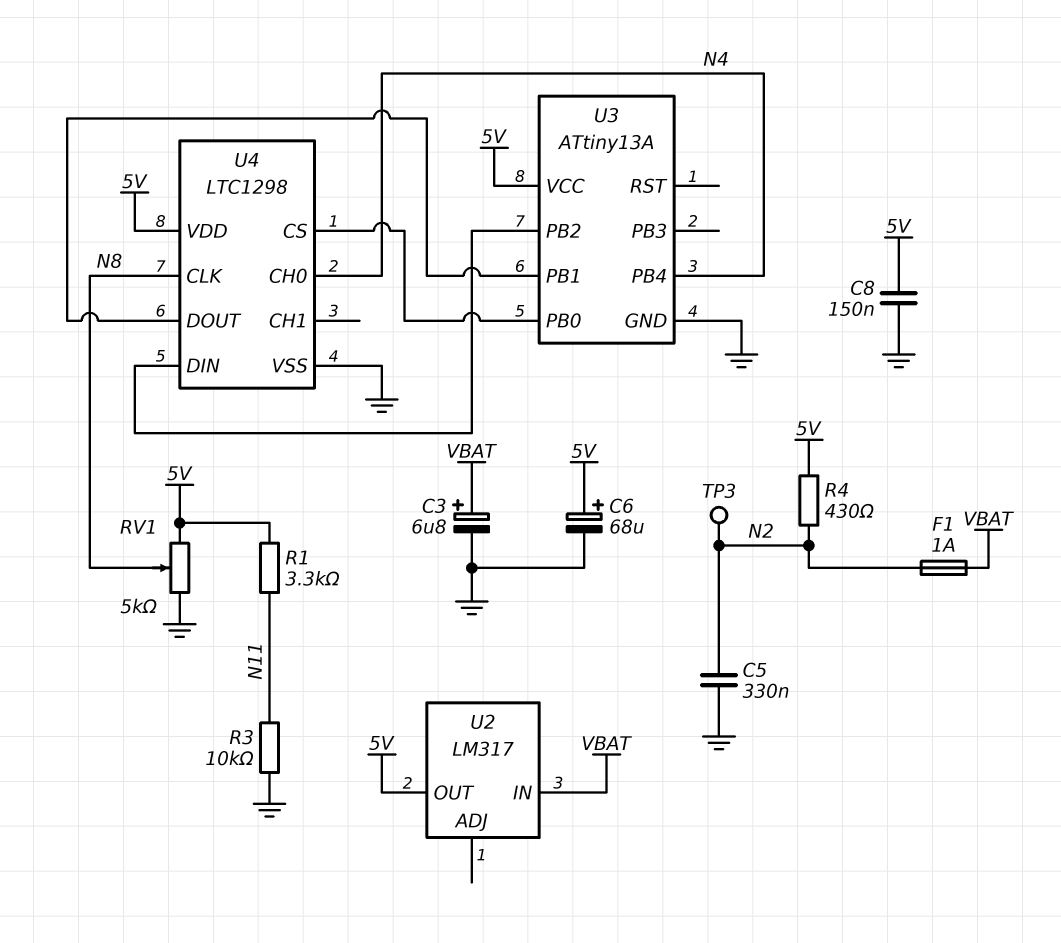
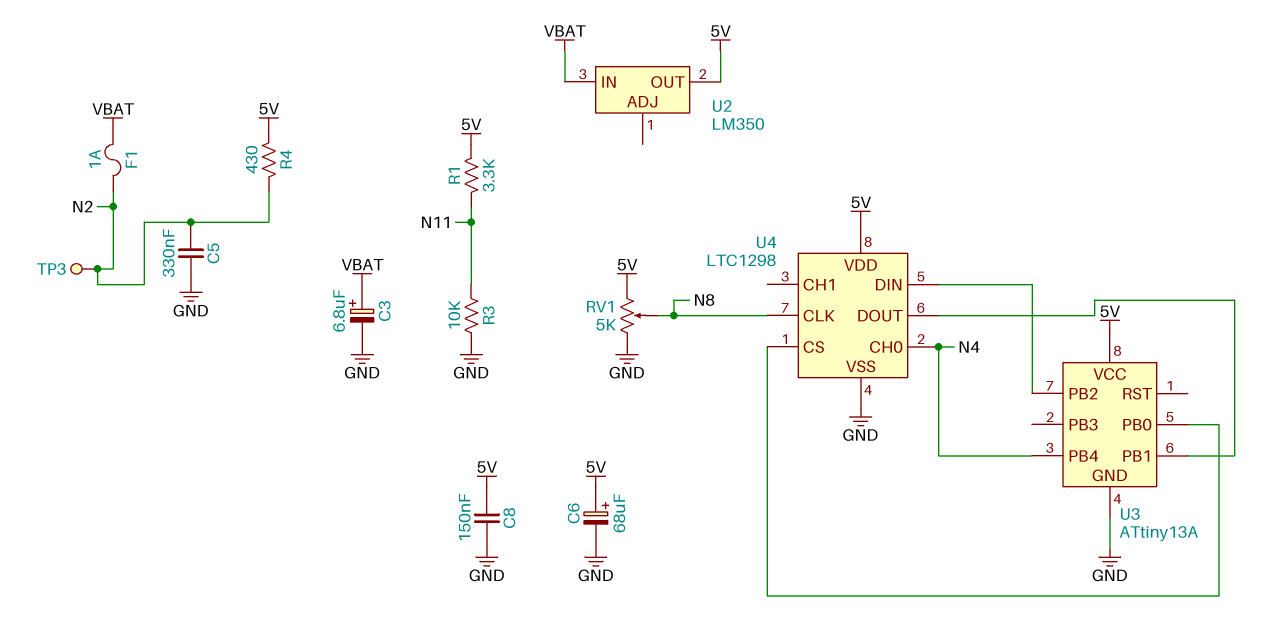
U2: LM317 -> LM350

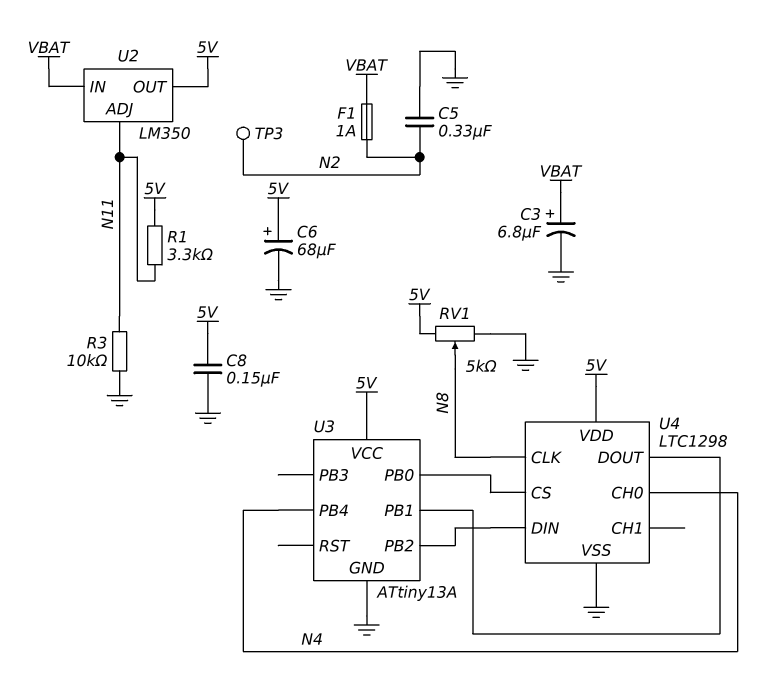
R4: 430 (5V, N2) -> none
U2 pin ADJ: none -> N11

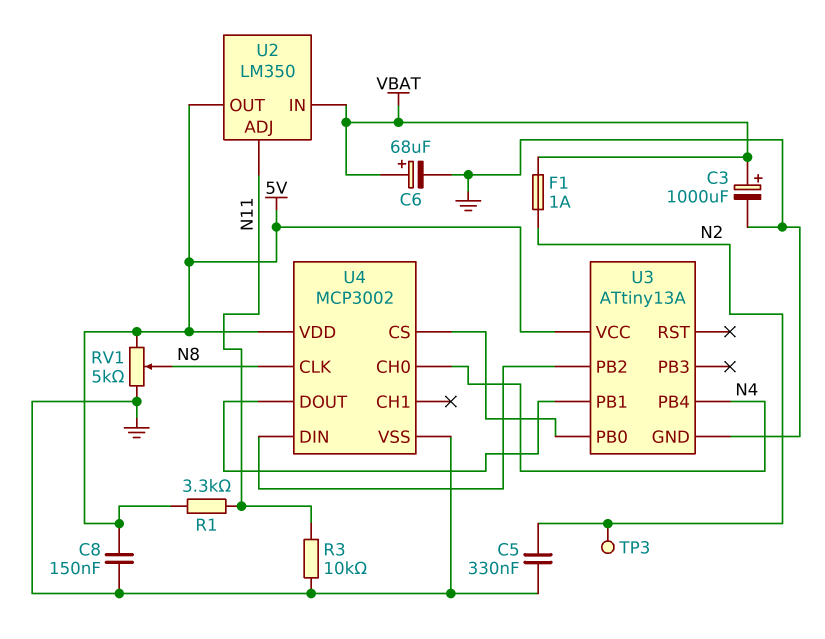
C3: 6.8uF (plus VBAT, minus GND) -> 1000uF (plus VBAT, minus GND)
C6: 68uF (plus 5V, minus GND) -> 68uF (plus VBAT, minus GND)
U4: LTC1298 -> MCP3002

